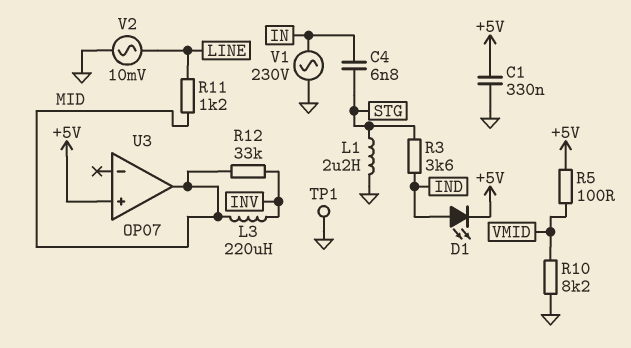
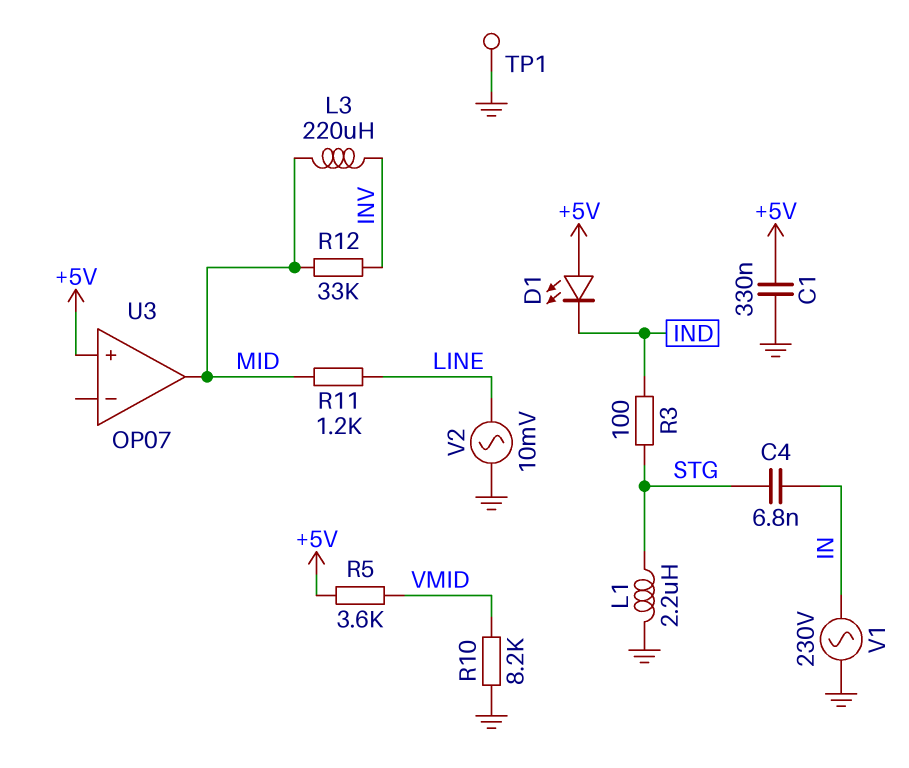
D1: LED (A IND, K +5V) -> LED (A +5V, K IND)
R3: 3.6k (IND, STG) -> 100 (IND, STG)
R5: 100 (+5V, VMID) -> 3.6k (+5V, VMID)

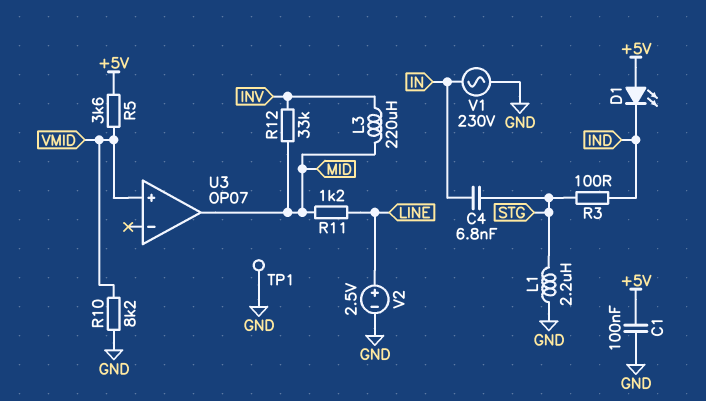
C1: 330nF (+5V, GND) -> 100nF (+5V, GND)
U3 pin in+: +5V -> VMID
V2: AC 10mV (GND, LINE) -> 2.5V (plus LINE, minus GND)

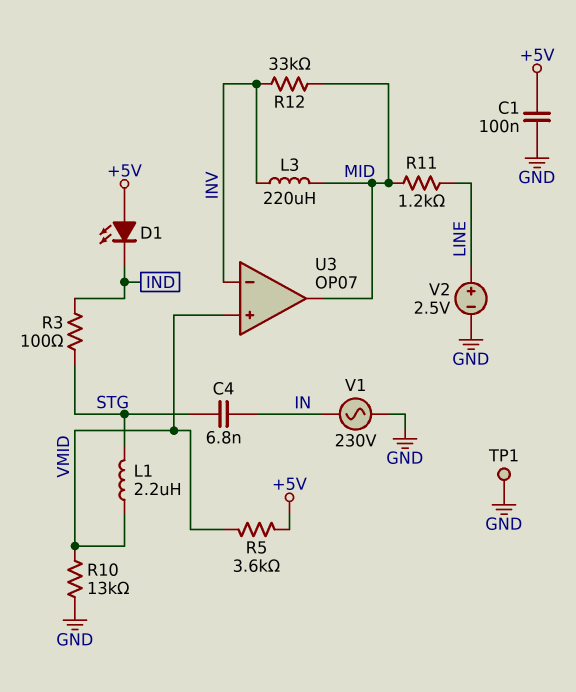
L1: 2.2uH (GND, STG) -> 2.2uH (STG, VMID)
R10: 8.2k (GND, VMID) -> 13k (GND, VMID)
U3 pin in-: none -> INV

